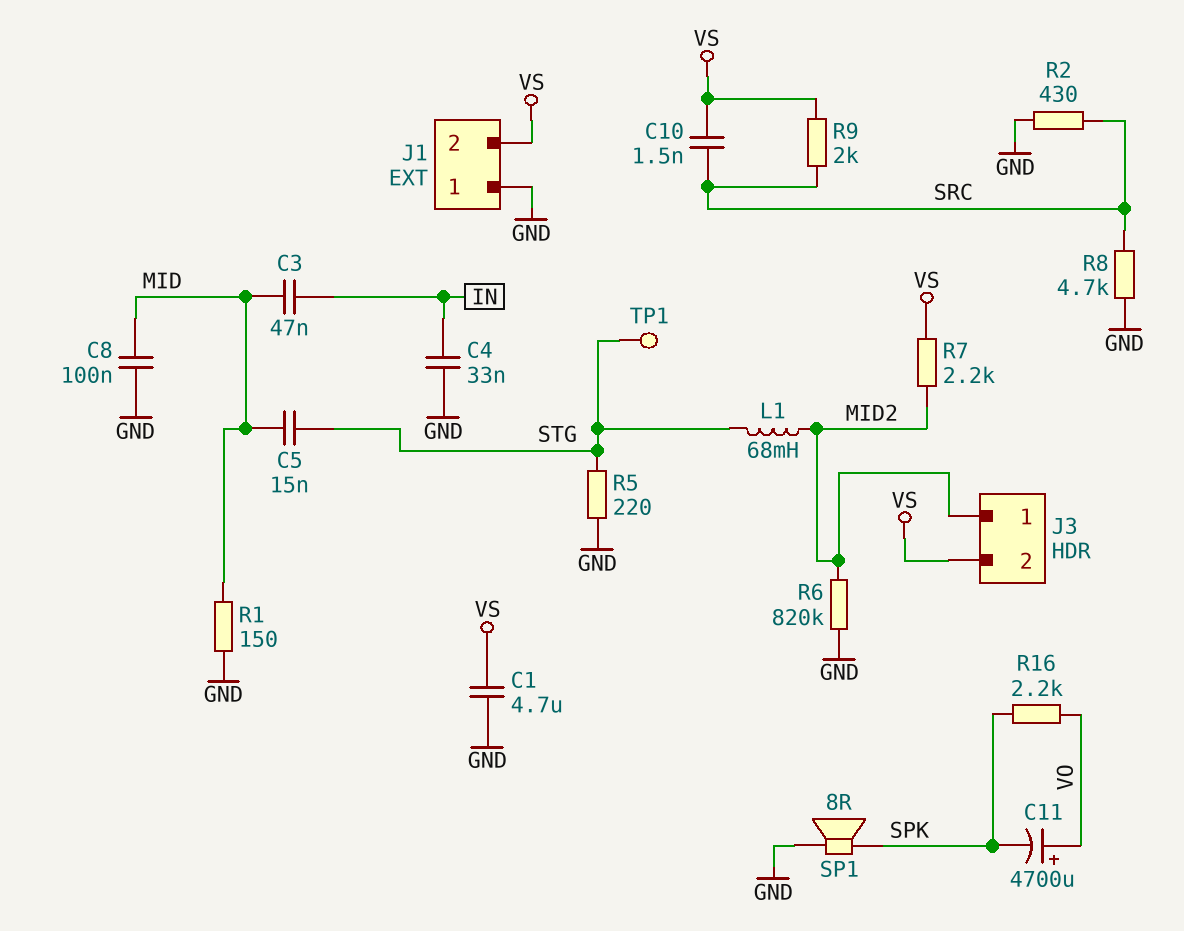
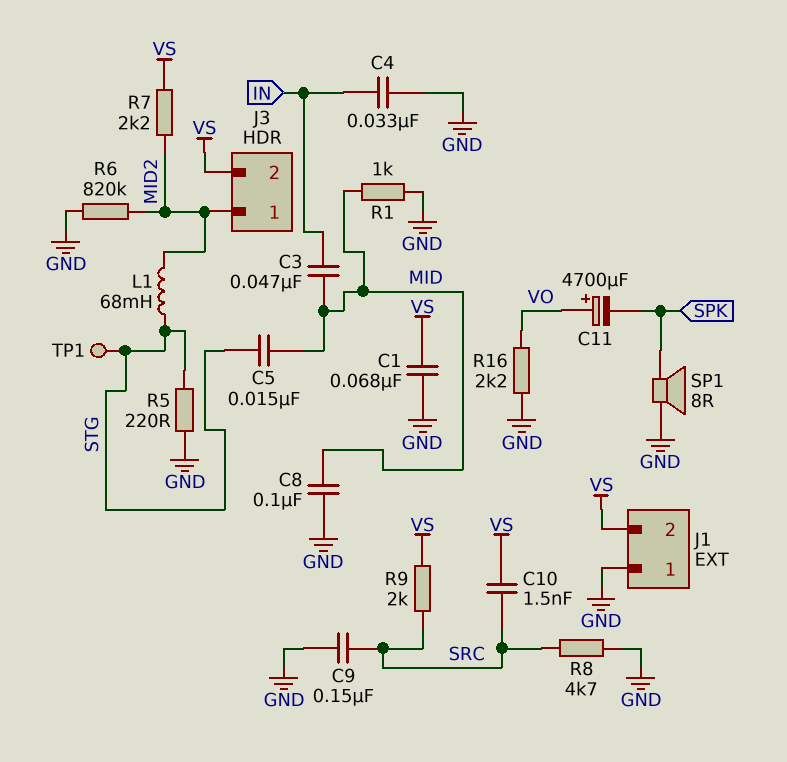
C1: 4.7uF (GND, VS) -> 68nF (GND, VS)
C9: none -> 150nF (GND, SRC)
R1: 150 (GND, MID) -> 1k (GND, MID)
R2: 430 (GND, SRC) -> none
R16: 2.2k (SPK, VO) -> 2.2k (GND, VO)

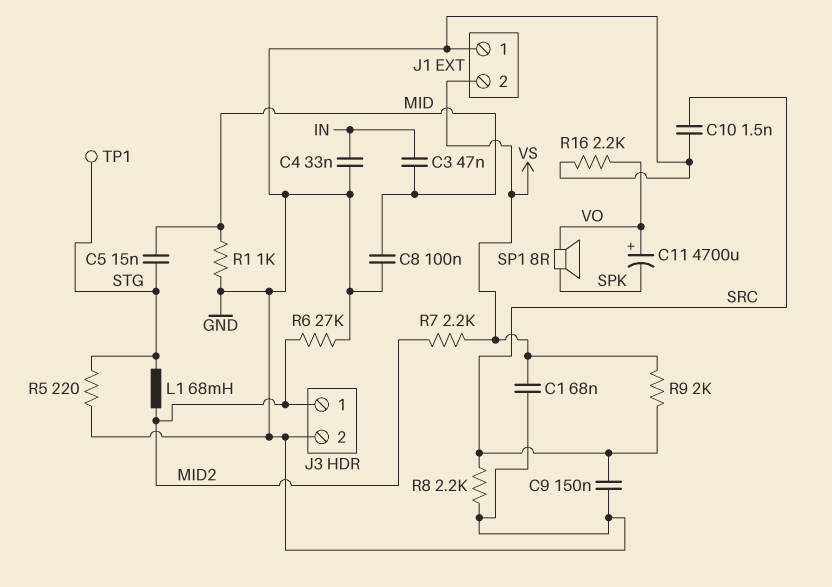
C10: 1.5nF (SRC, VS) -> 1.5nF (GND, SRC)
J3 pin 2: VS -> GND
R6: 820k (GND, MID2) -> 27k (GND, MID2)
R8: 4.7k (GND, SRC) -> 2.2k (GND, SRC)
SP1: speaker 8R (GND, SPK) -> speaker 8R (SPK, VO)

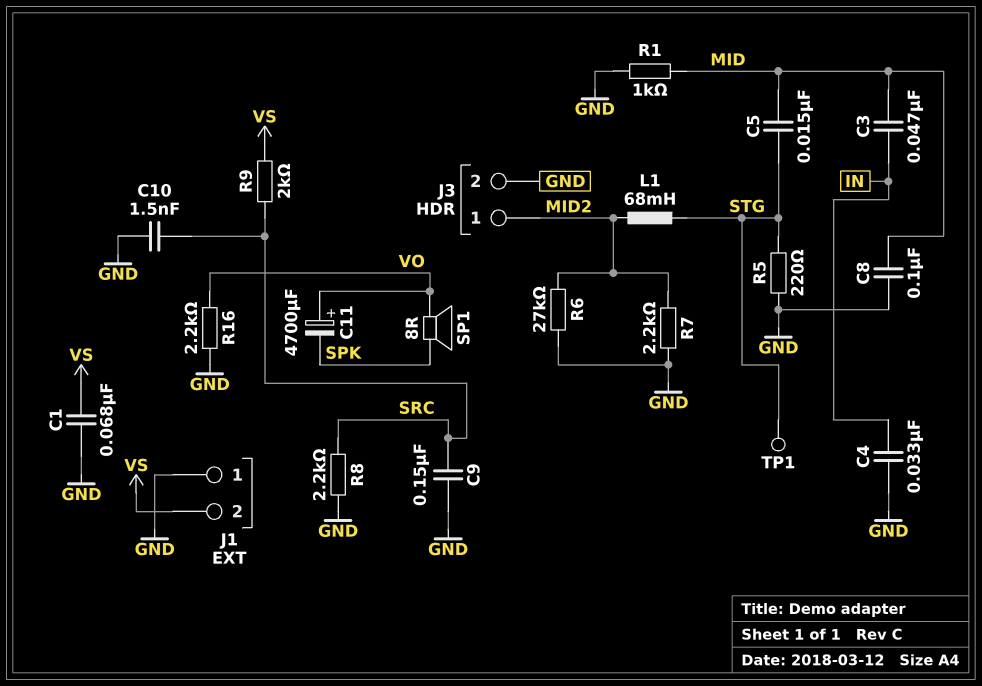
R7: 2.2k (MID2, VS) -> 2.2k (GND, MID2)

